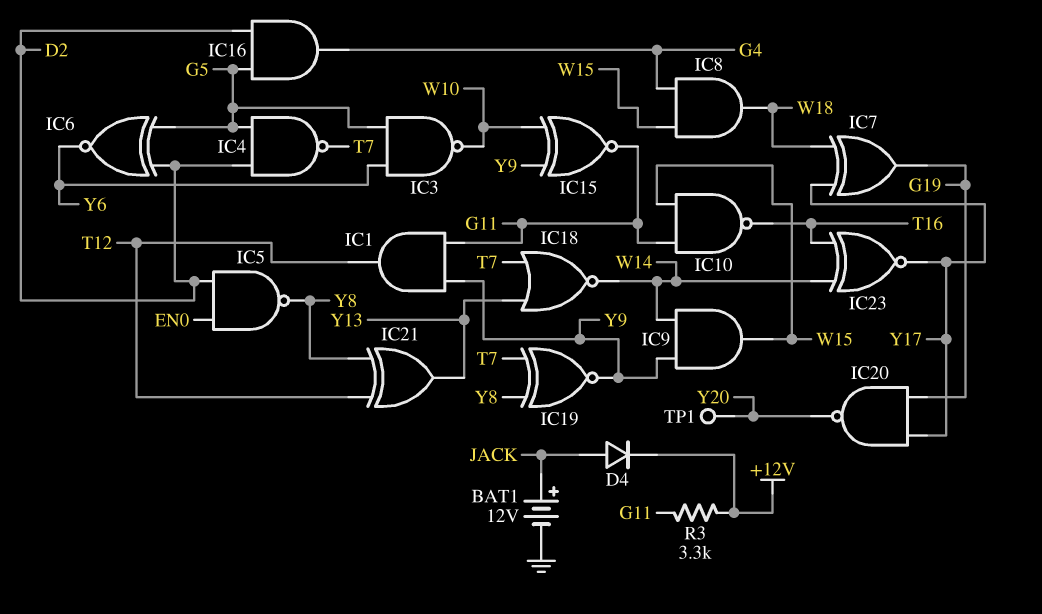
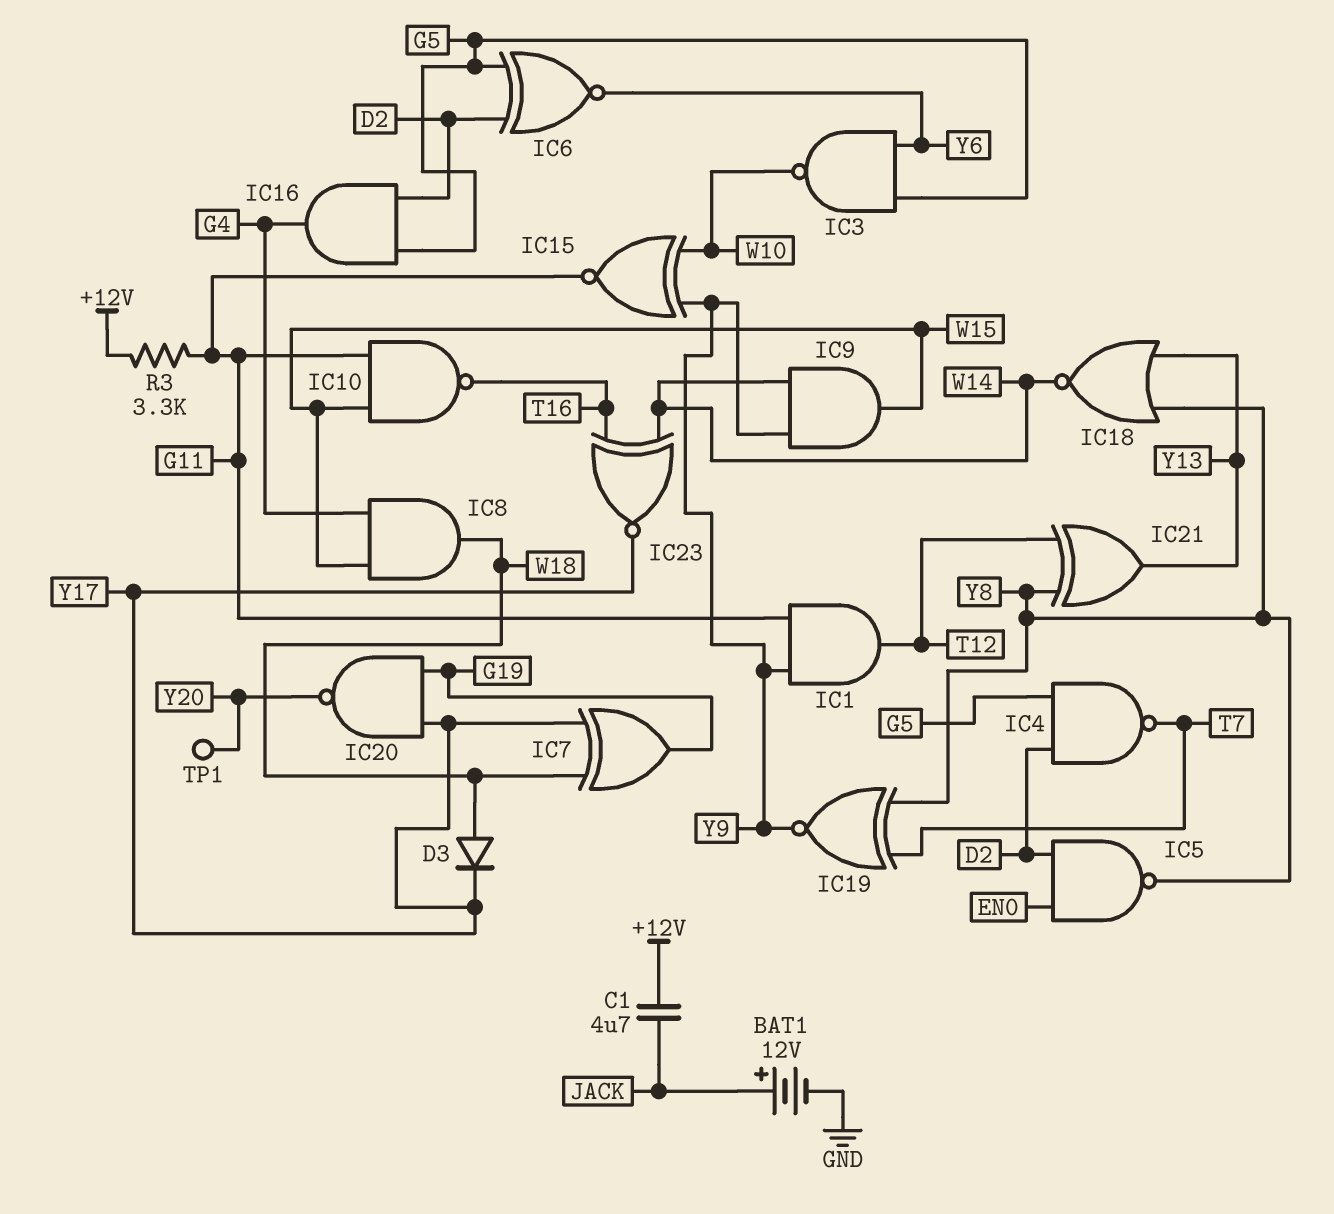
C1: none -> 4.7uF (+12V, JACK)
D3: none -> diode (A W18, K Y17)
D4: diode (A JACK, K +12V) -> none
IC18: NOR (in T7, in Y13, out W14) -> NOR (in Y8, in Y13, out W14)

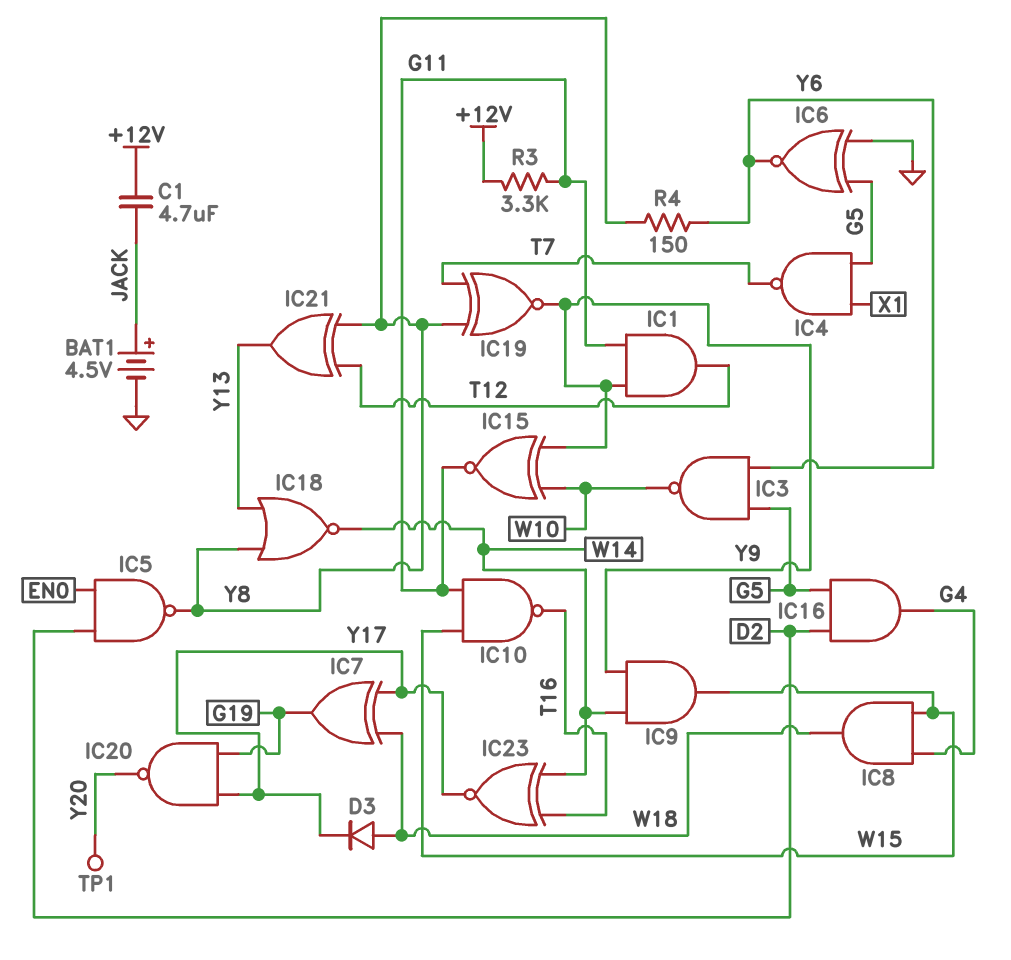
BAT1: 12V (plus JACK, minus GND) -> 4.5V (plus JACK, minus GND)
IC4: NAND (in D2, in G5, out T7) -> NAND (in G5, in X1, out T7)
IC6: XNOR (in D2, in G5, out Y6) -> XNOR (in G5, in GND, out Y6)
R4: none -> 150 (Y6, Y8)

